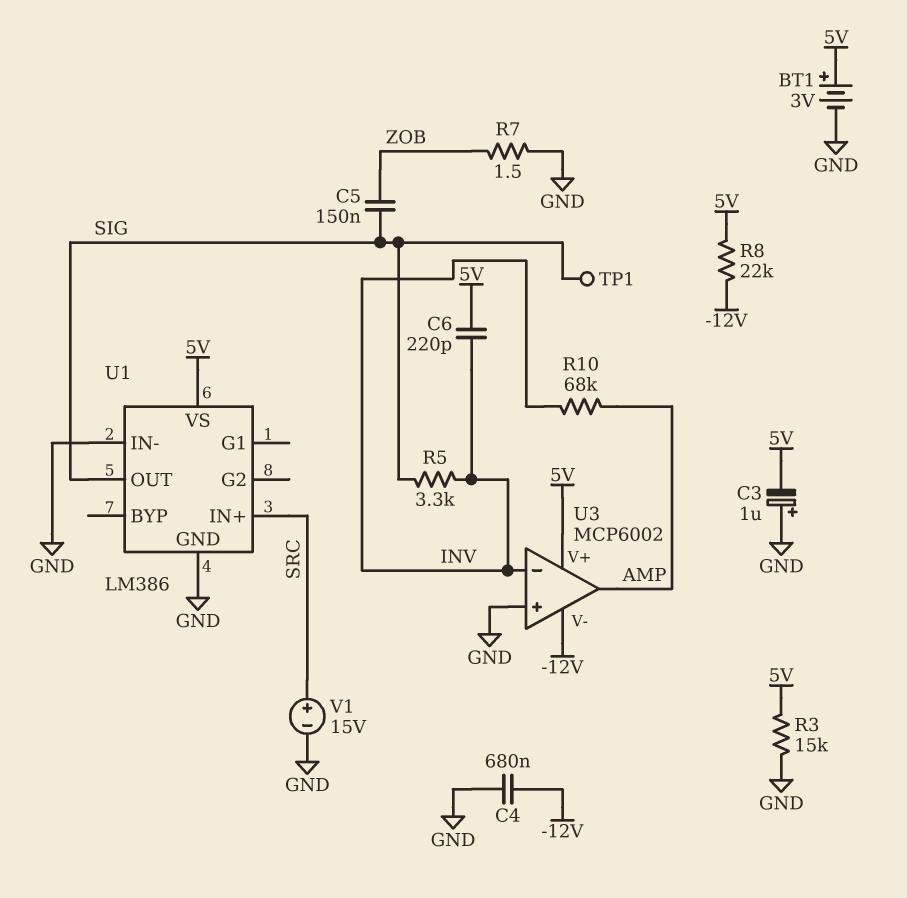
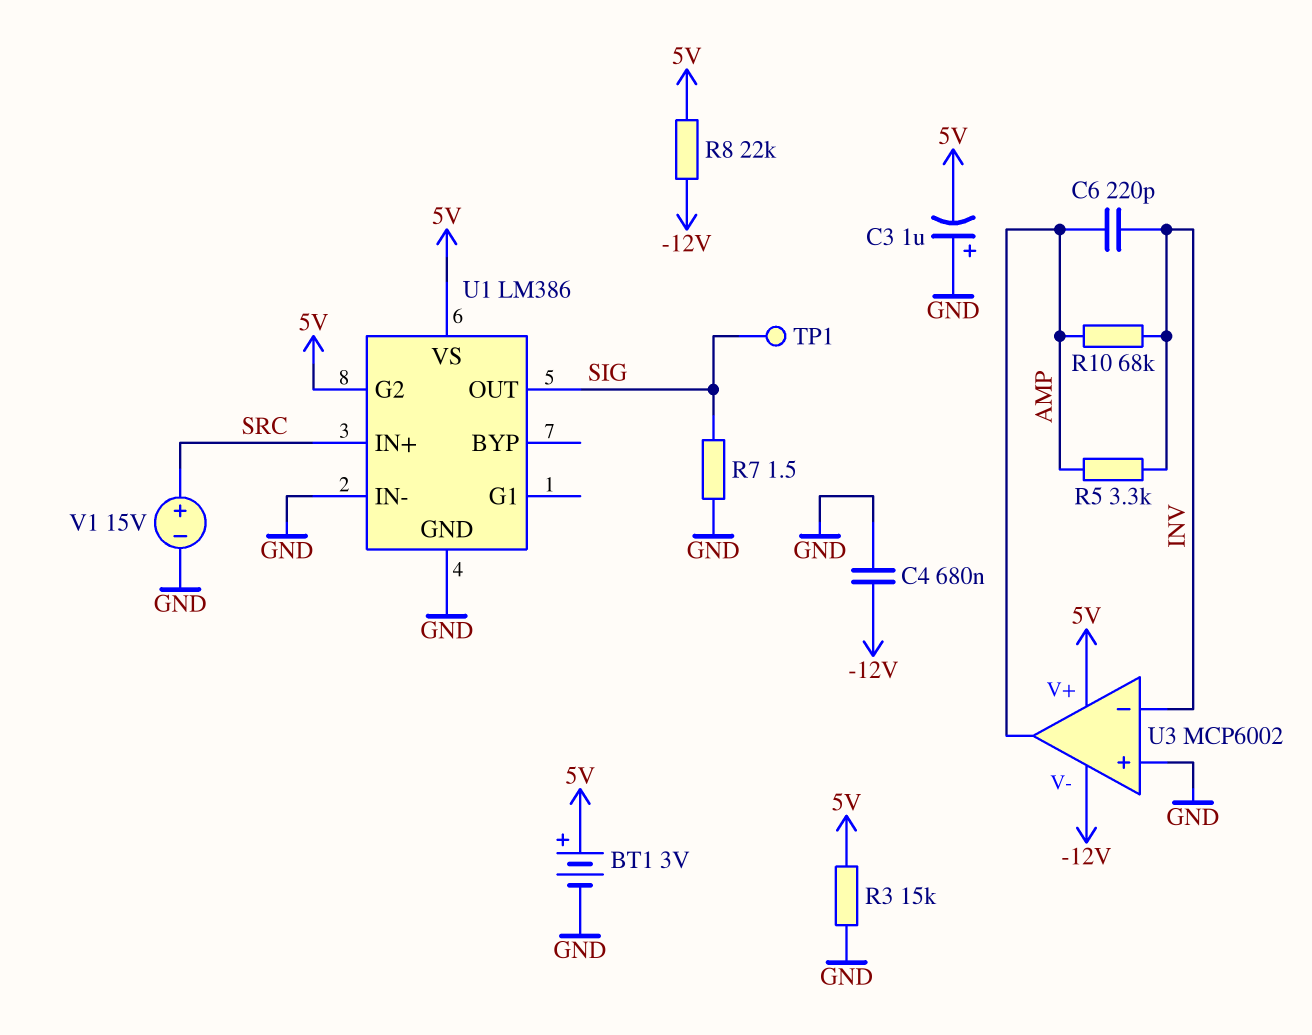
C5: 150nF (SIG, ZOB) -> none
C6: 220pF (5V, INV) -> 220pF (AMP, INV)
R5: 3.3k (INV, SIG) -> 3.3k (AMP, INV)
R7: 1.5 (GND, ZOB) -> 1.5 (GND, SIG)
U1 pin G2: none -> 5V

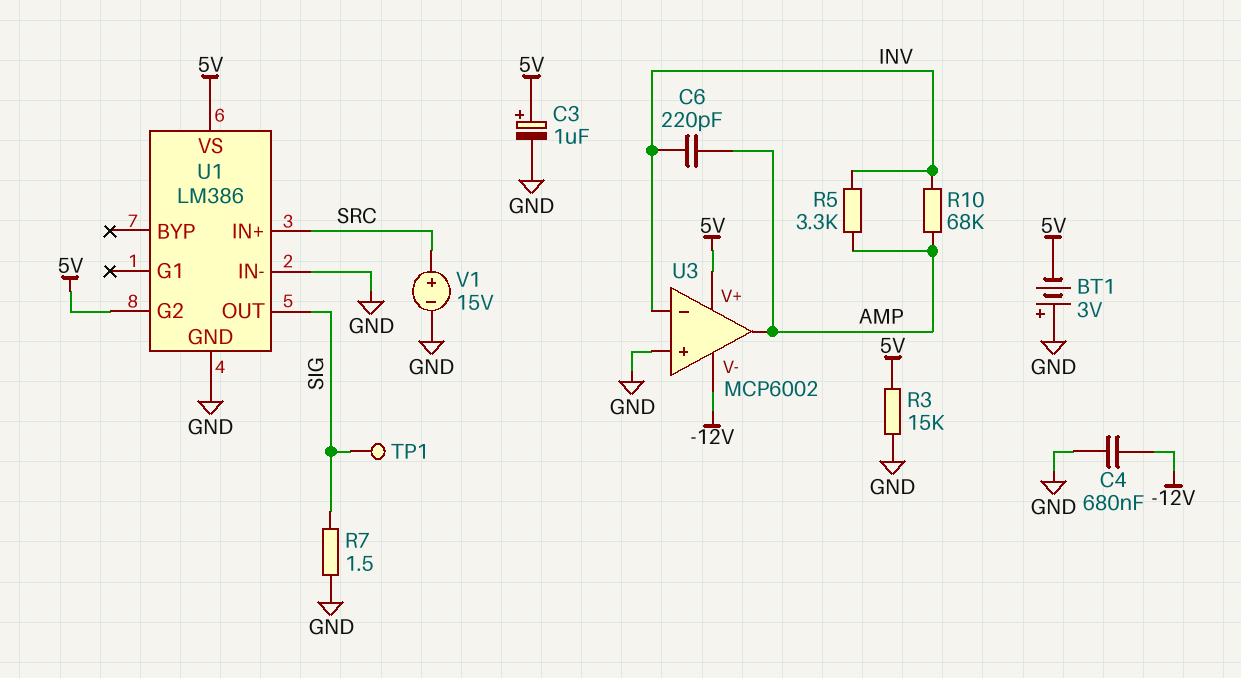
BT1: 3V (plus 5V, minus GND) -> 3V (plus GND, minus 5V)
C3: 1uF (plus GND, minus 5V) -> 1uF (plus 5V, minus GND)
R8: 22k (-12V, 5V) -> none

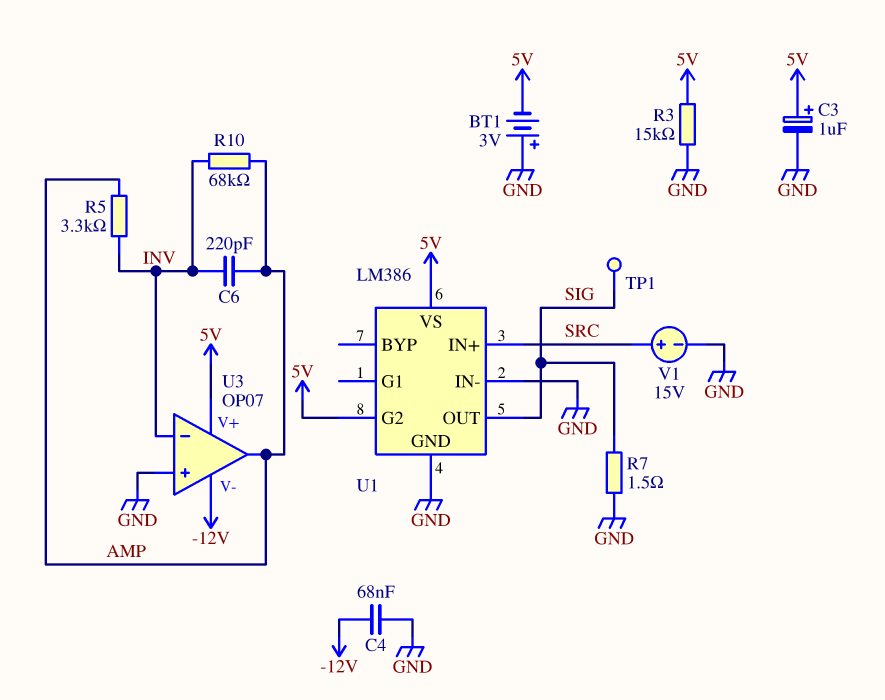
C4: 680nF (-12V, GND) -> 68nF (-12V, GND)
U3: MCP6002 -> OP07

